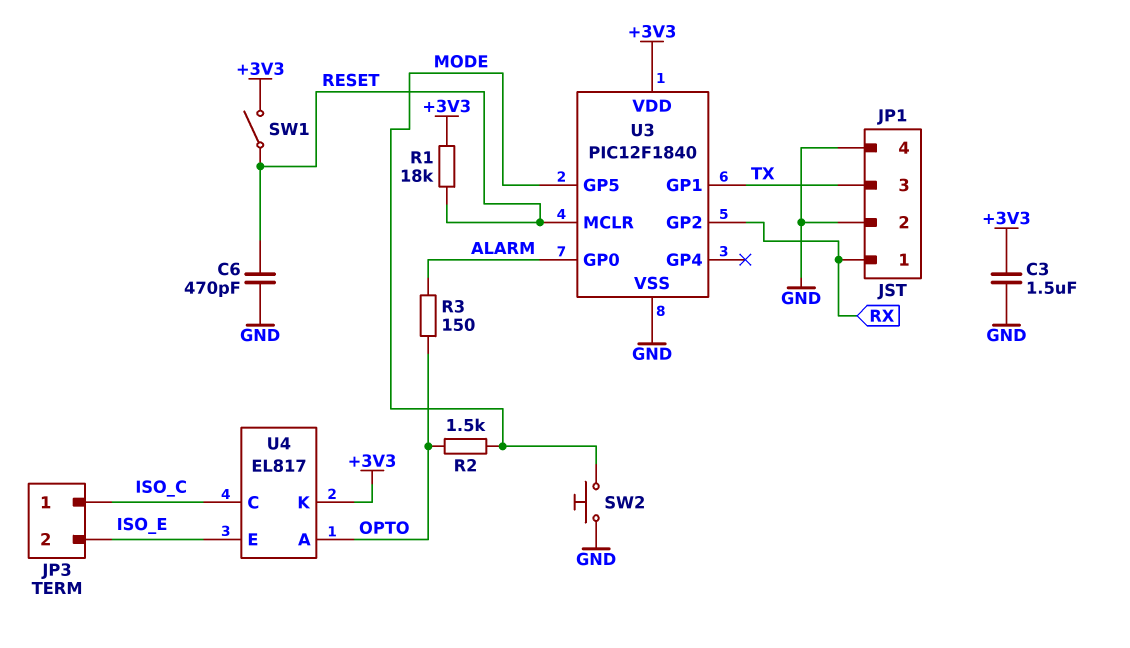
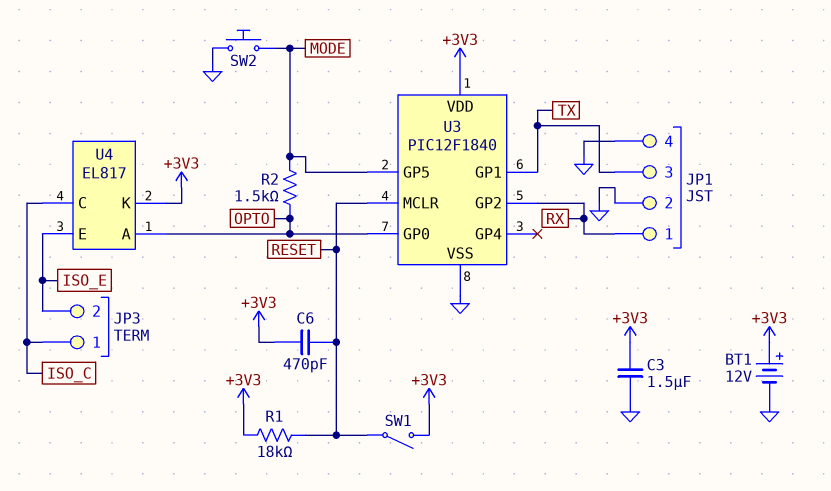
BT1: none -> 12V (plus +3V3, minus GND)
C6: 470pF (GND, RESET) -> 470pF (+3V3, RESET)
R3: 150 (ALARM, OPTO) -> none
U3 pin GP0: ALARM -> OPTO

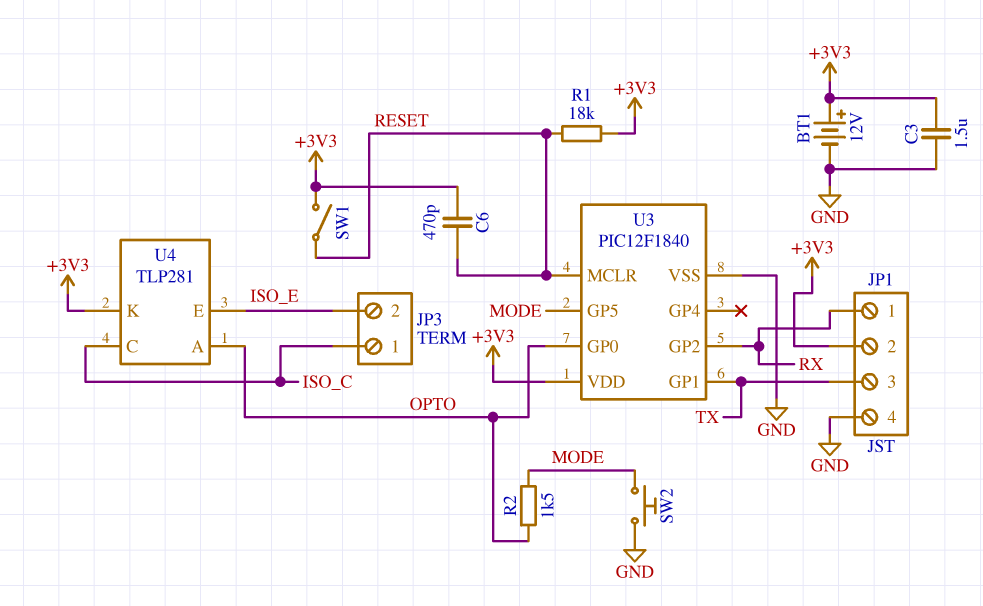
JP1 pin 2: GND -> +3V3
U4: EL817 -> TLP281

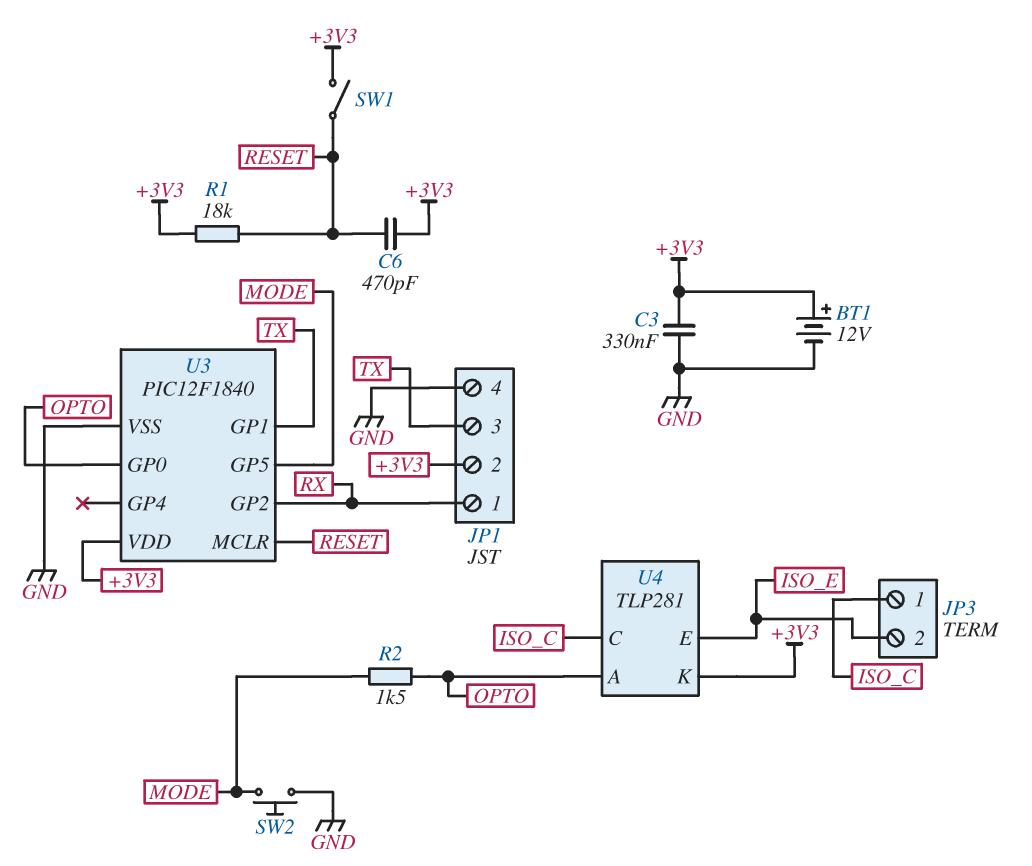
C3: 1.5uF (+3V3, GND) -> 330nF (+3V3, GND)

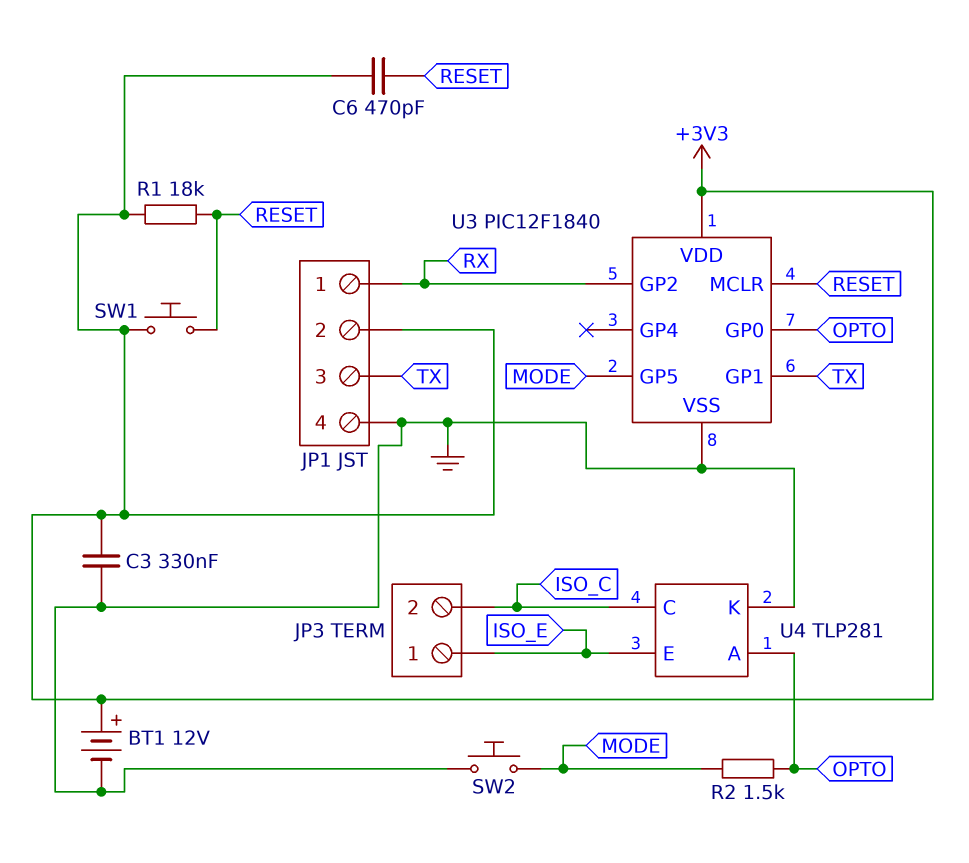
JP3 pin 1: ISO_C -> ISO_E
JP3 pin 2: ISO_E -> ISO_C
SW1: switch (+3V3, RESET) -> button (+3V3, RESET)
U4 pin K: +3V3 -> GND

